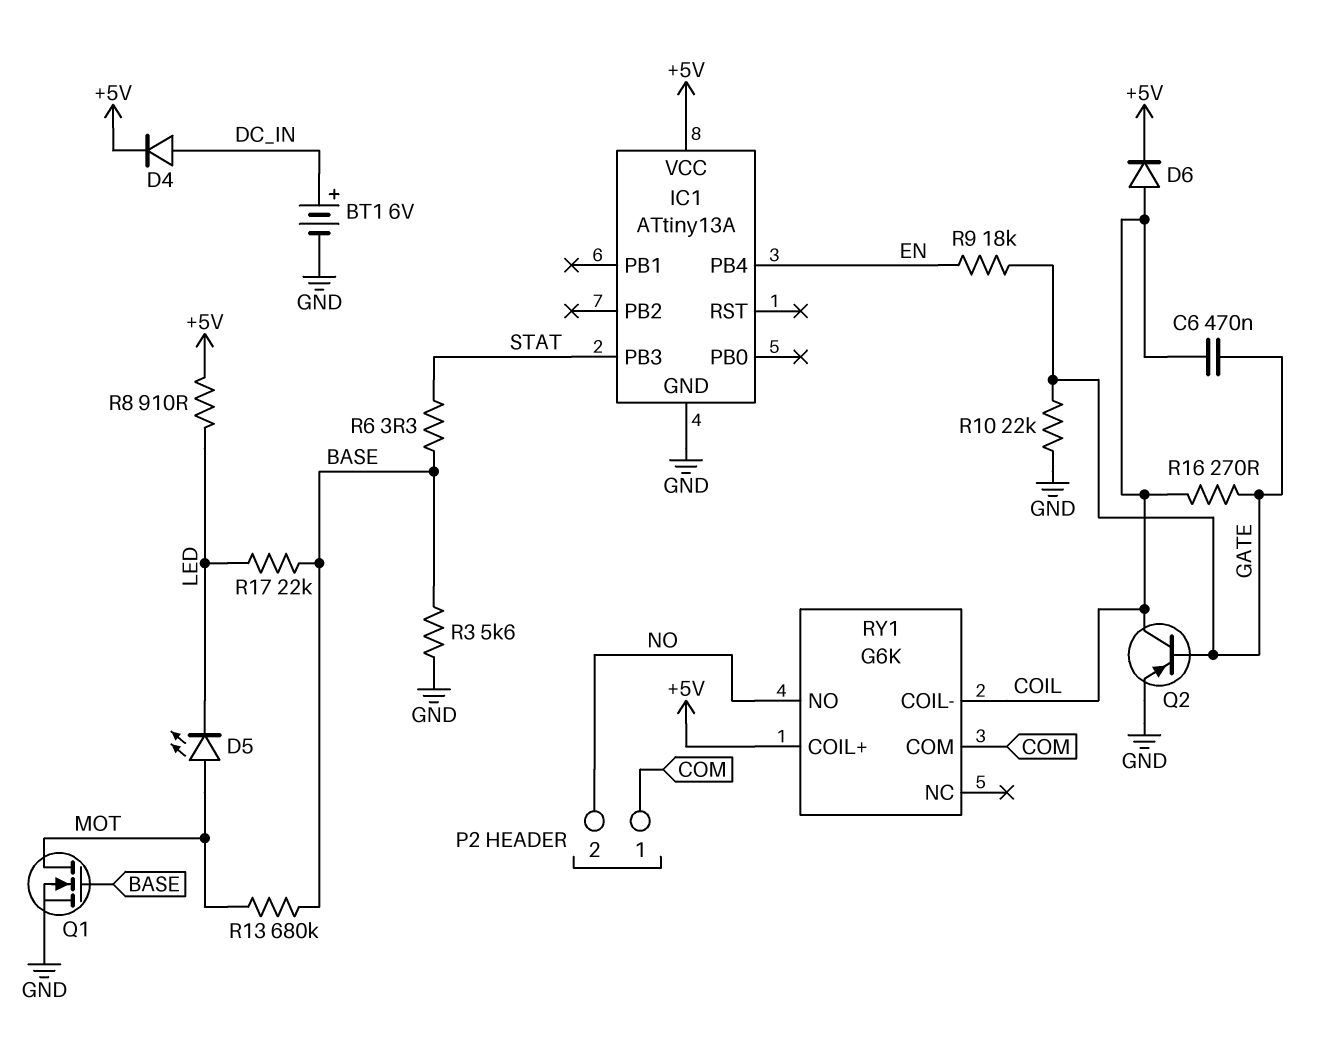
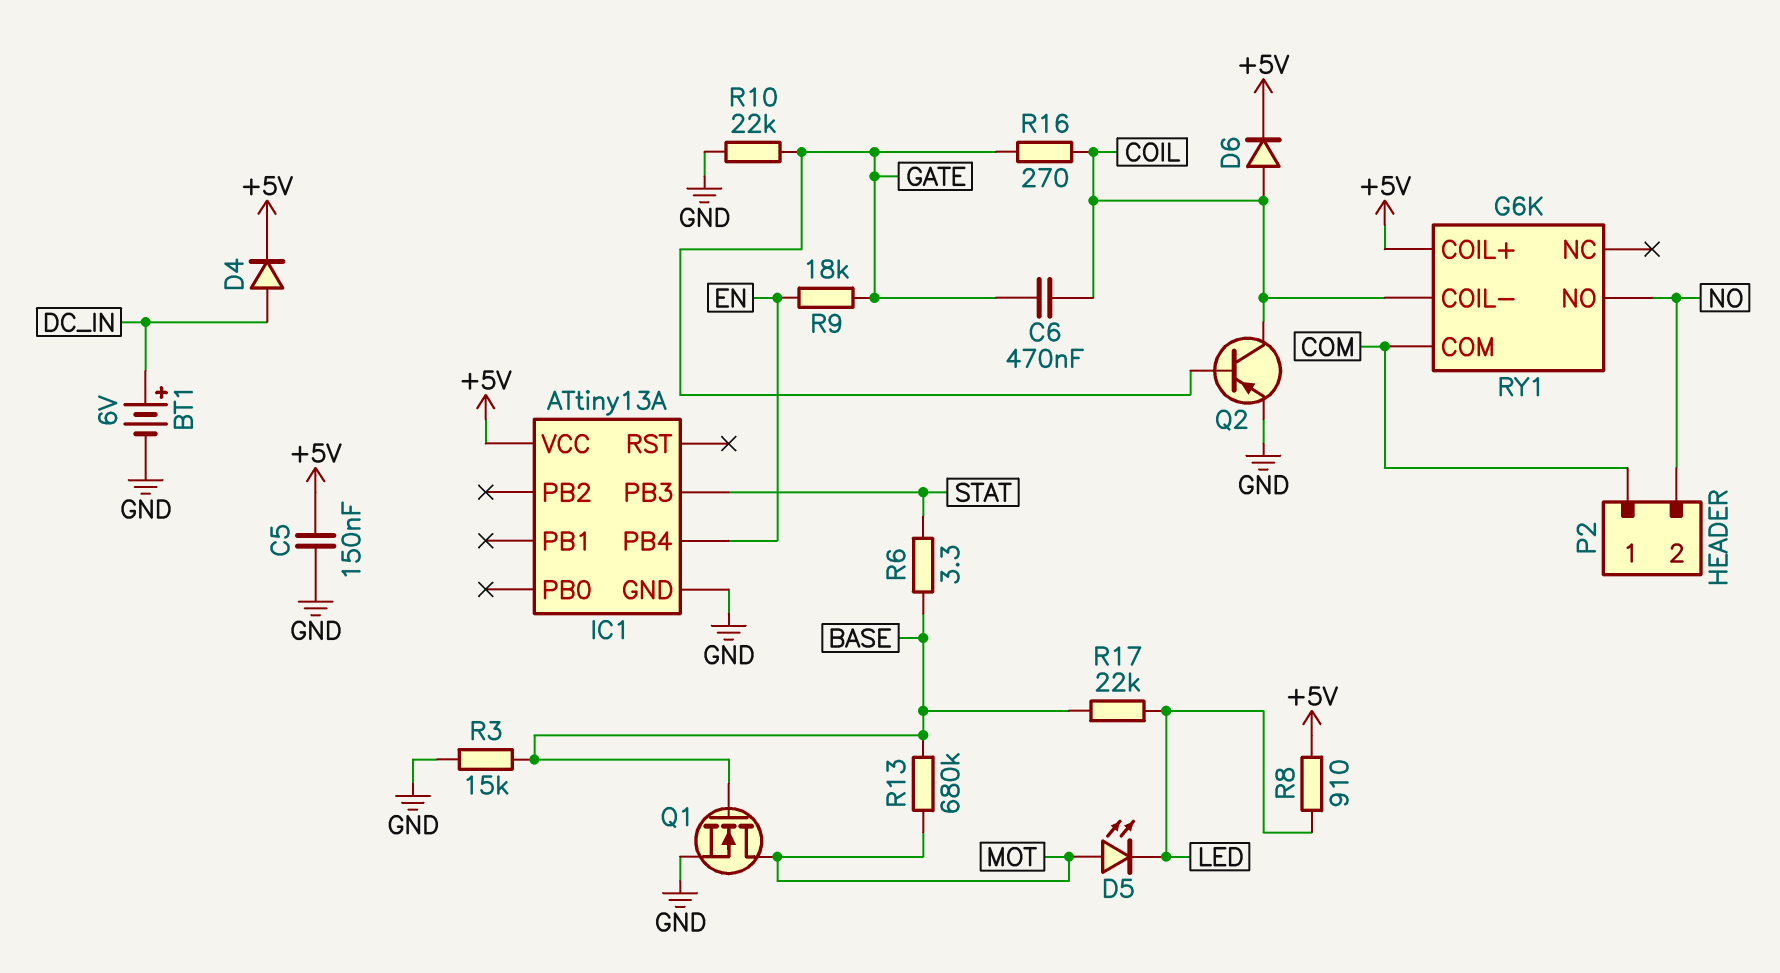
C5: none -> 150nF (+5V, GND)
R3: 5.6k (BASE, GND) -> 15k (BASE, GND)

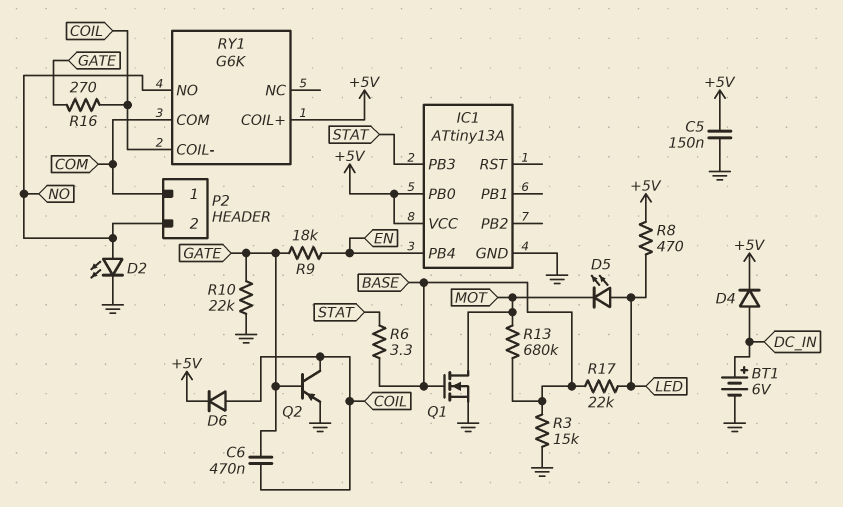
D2: none -> LED (A NO, K GND)
D5: LED (A MOT, K LED) -> LED (A LED, K MOT)
IC1 pin PB0: none -> +5V
R8: 910 (+5V, LED) -> 470 (+5V, LED)

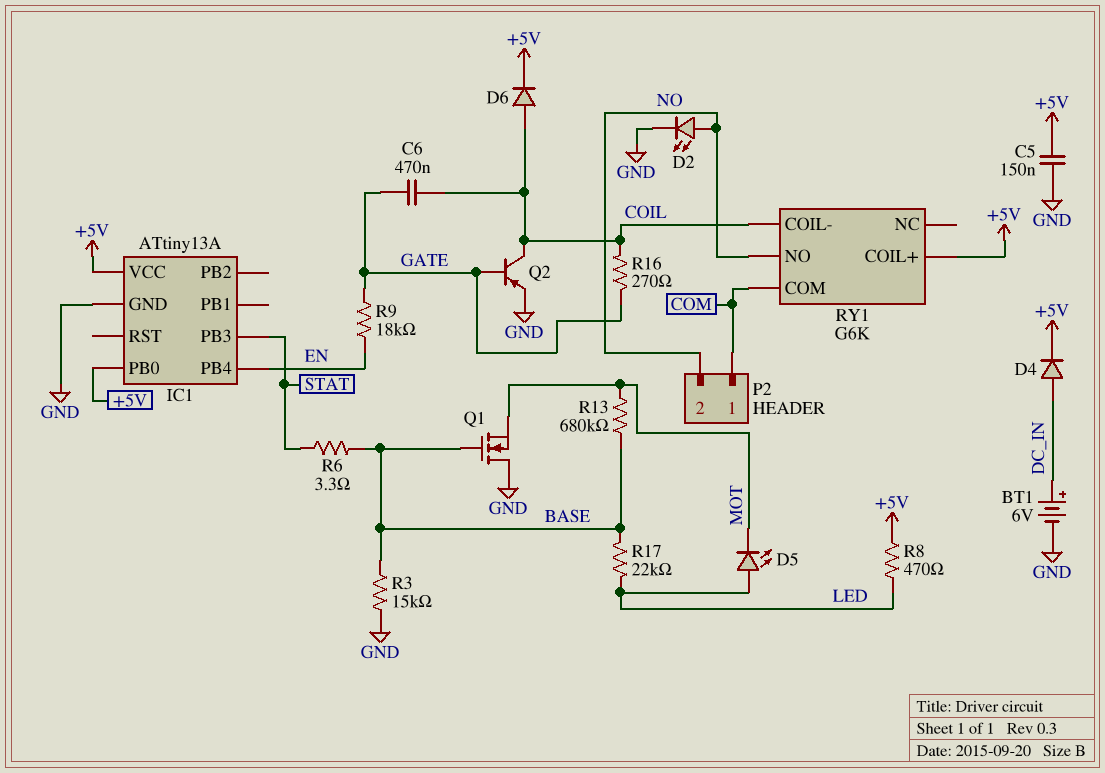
Q1: NMOS (G BASE, D MOT, S GND) -> NMOS (G BASE, D GND, S MOT)
R10: 22k (GATE, GND) -> none

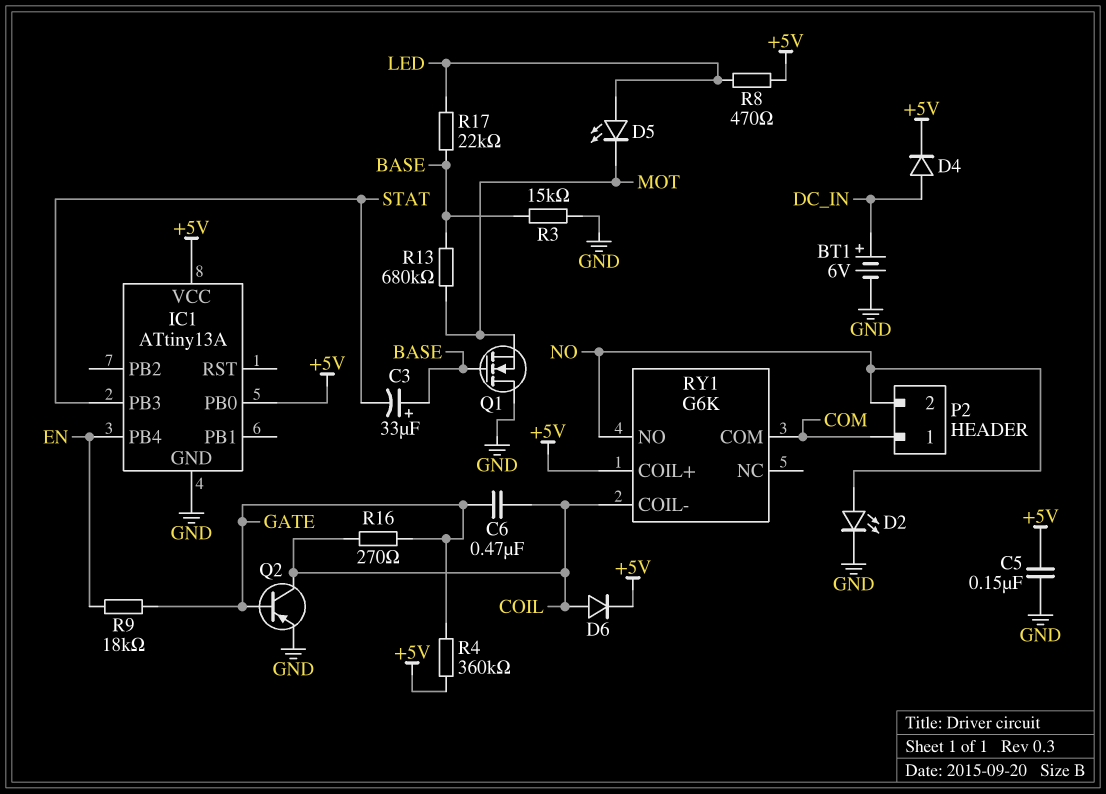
C3: none -> 33uF (plus BASE, minus STAT)
R4: none -> 360k (+5V, GATE)
R6: 3.3 (BASE, STAT) -> none

